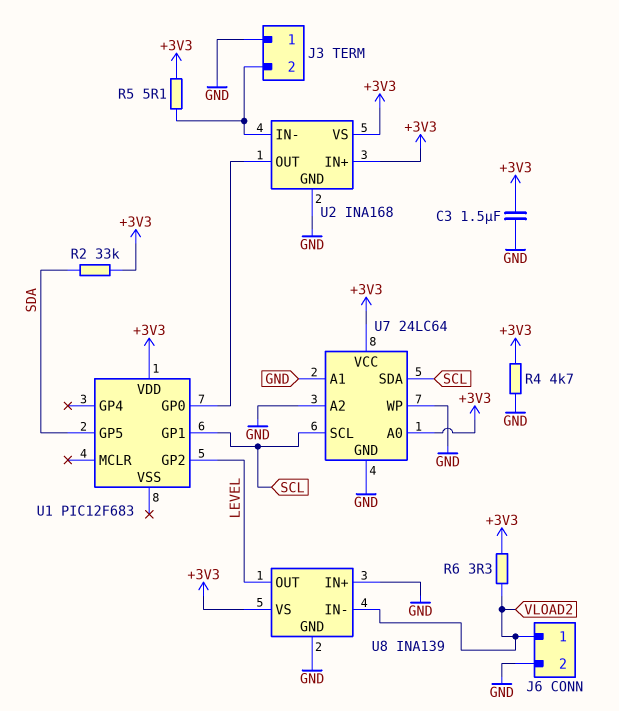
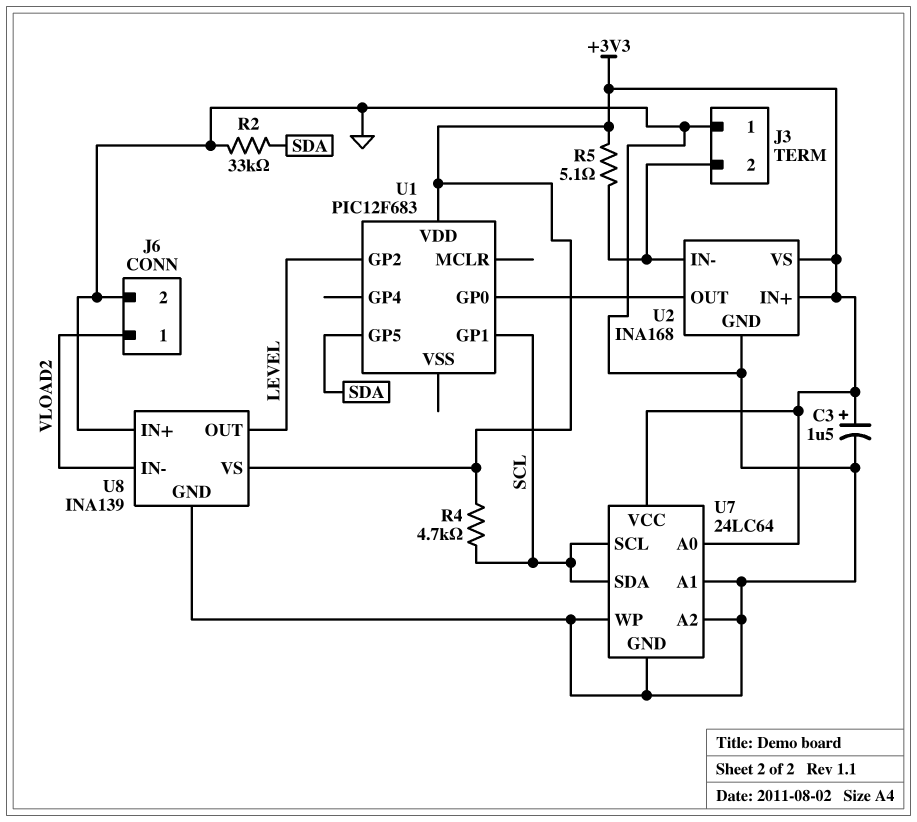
C3: 1.5uF (+3V3, GND) -> 1.5uF (plus +3V3, minus GND)
R2: 33k (+3V3, SDA) -> 33k (GND, SDA)
R4: 4.7k (+3V3, GND) -> 4.7k (+3V3, SCL)
R6: 3.3 (+3V3, VLOAD2) -> none

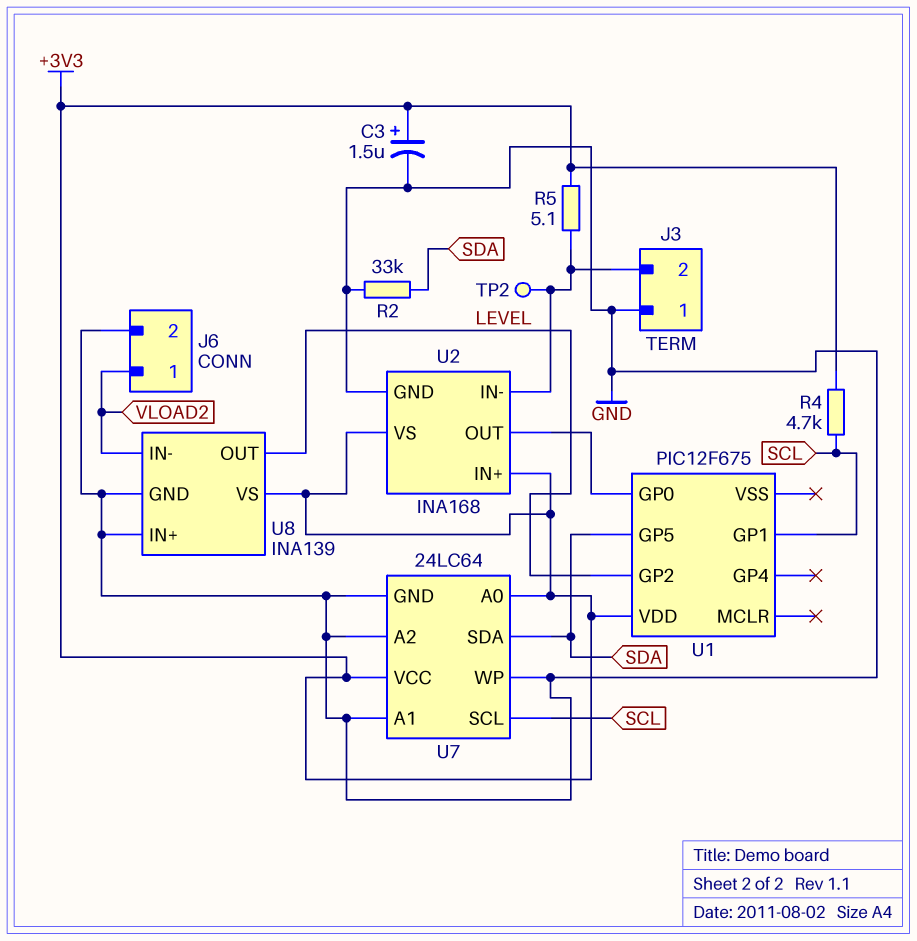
TP2: none -> test point (J3/2)
U1: PIC12F683 -> PIC12F675
U7 pin SDA: SCL -> SDA

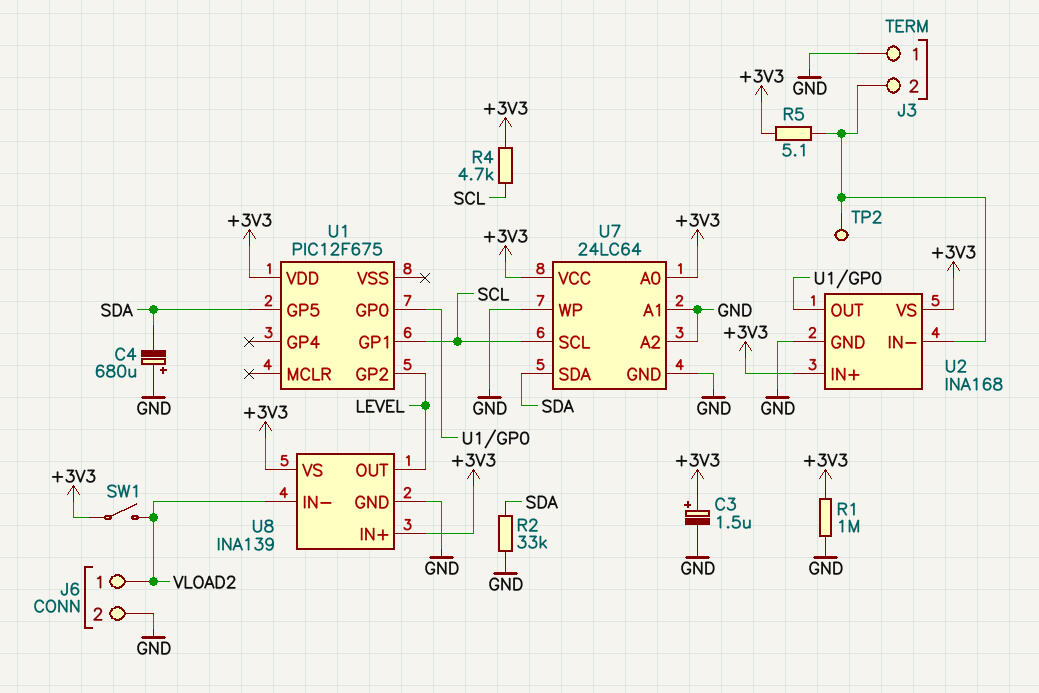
C4: none -> 680uF (plus GND, minus SDA)
R1: none -> 1M (+3V3, GND)
SW1: none -> switch (+3V3, VLOAD2)
U8 pin IN+: GND -> +3V3

